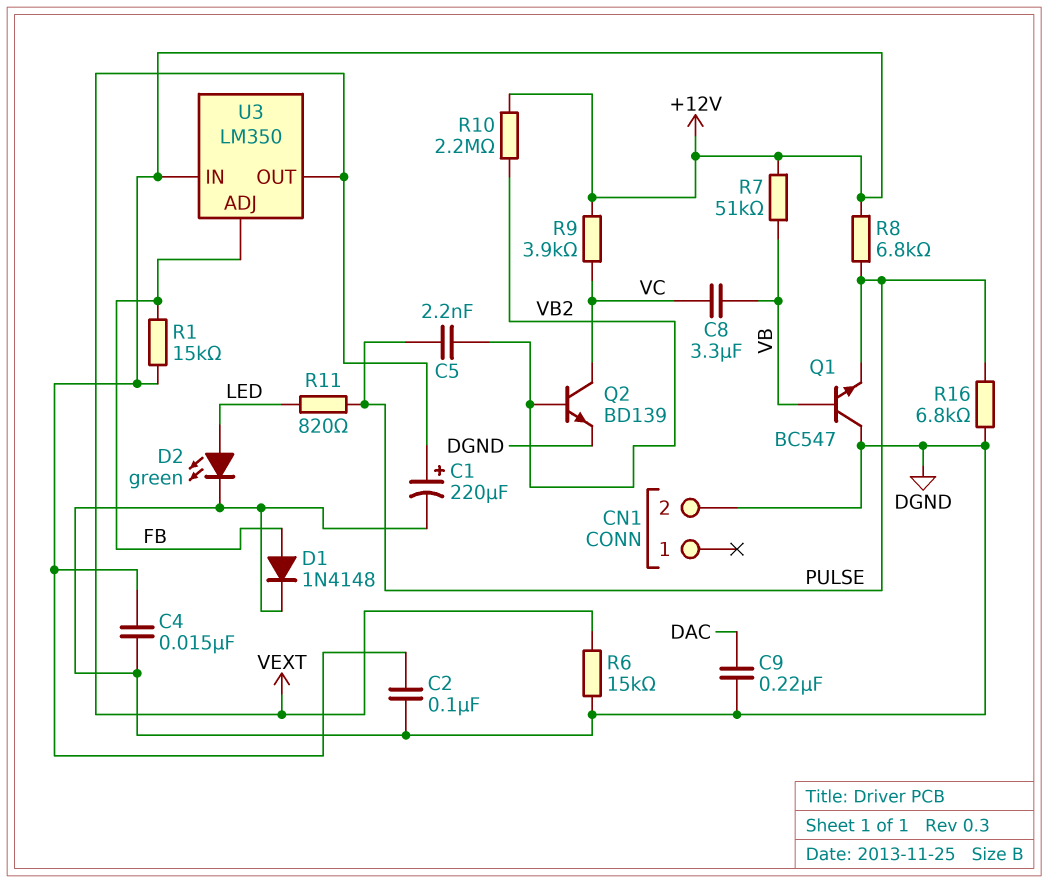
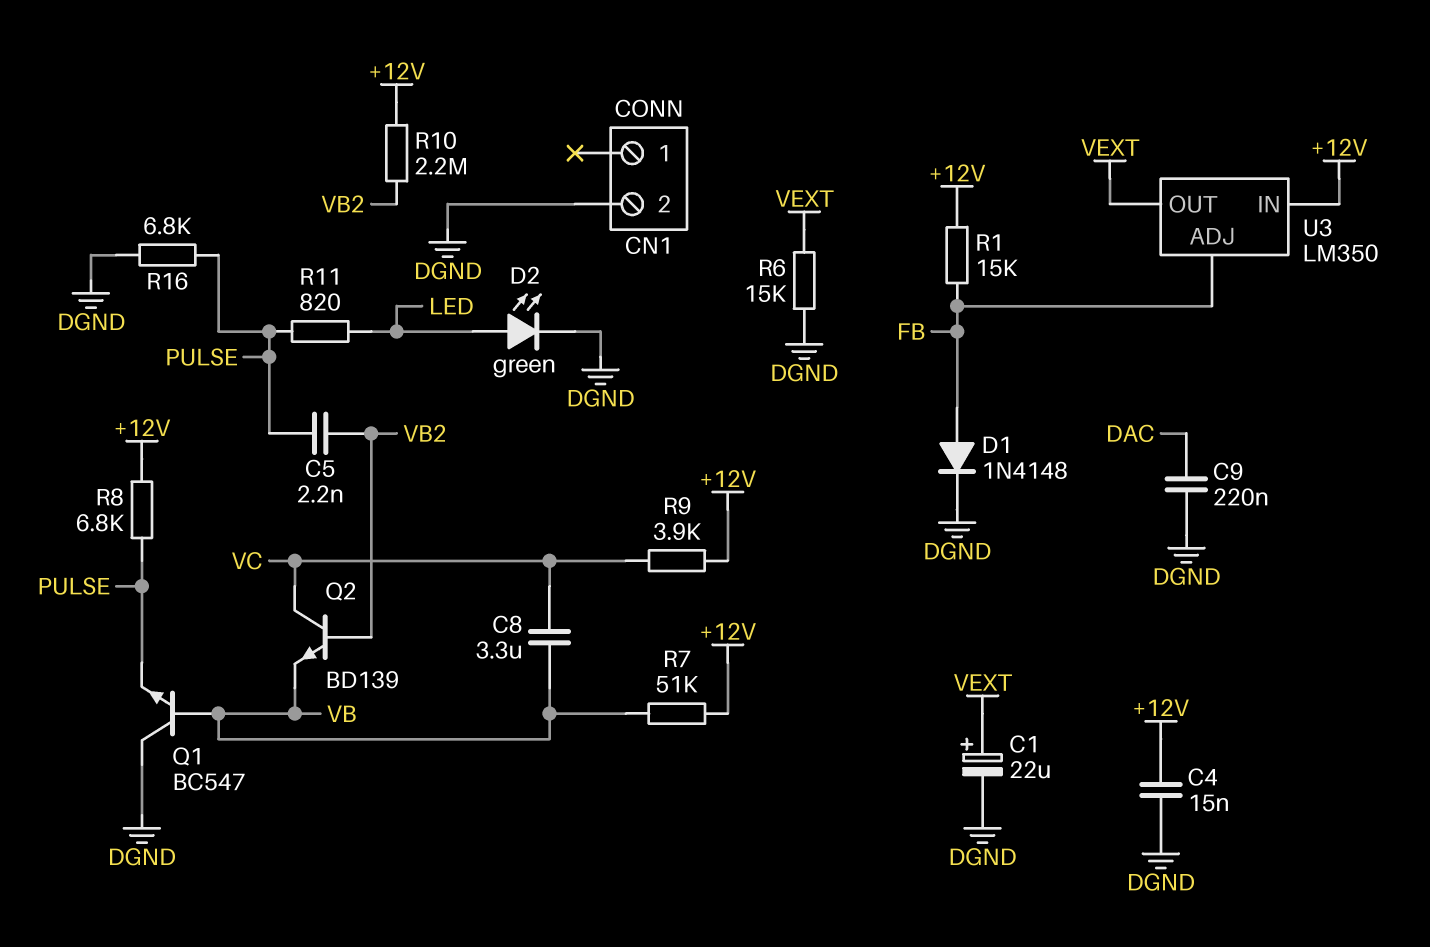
C1: 220uF (plus VEXT, minus DGND) -> 22uF (plus VEXT, minus DGND)
C2: 100nF (+12V, DGND) -> none
Q2: NPN BD139 (B VB2, C VC, E DGND) -> NPN BD139 (B VB2, C VC, E VB)

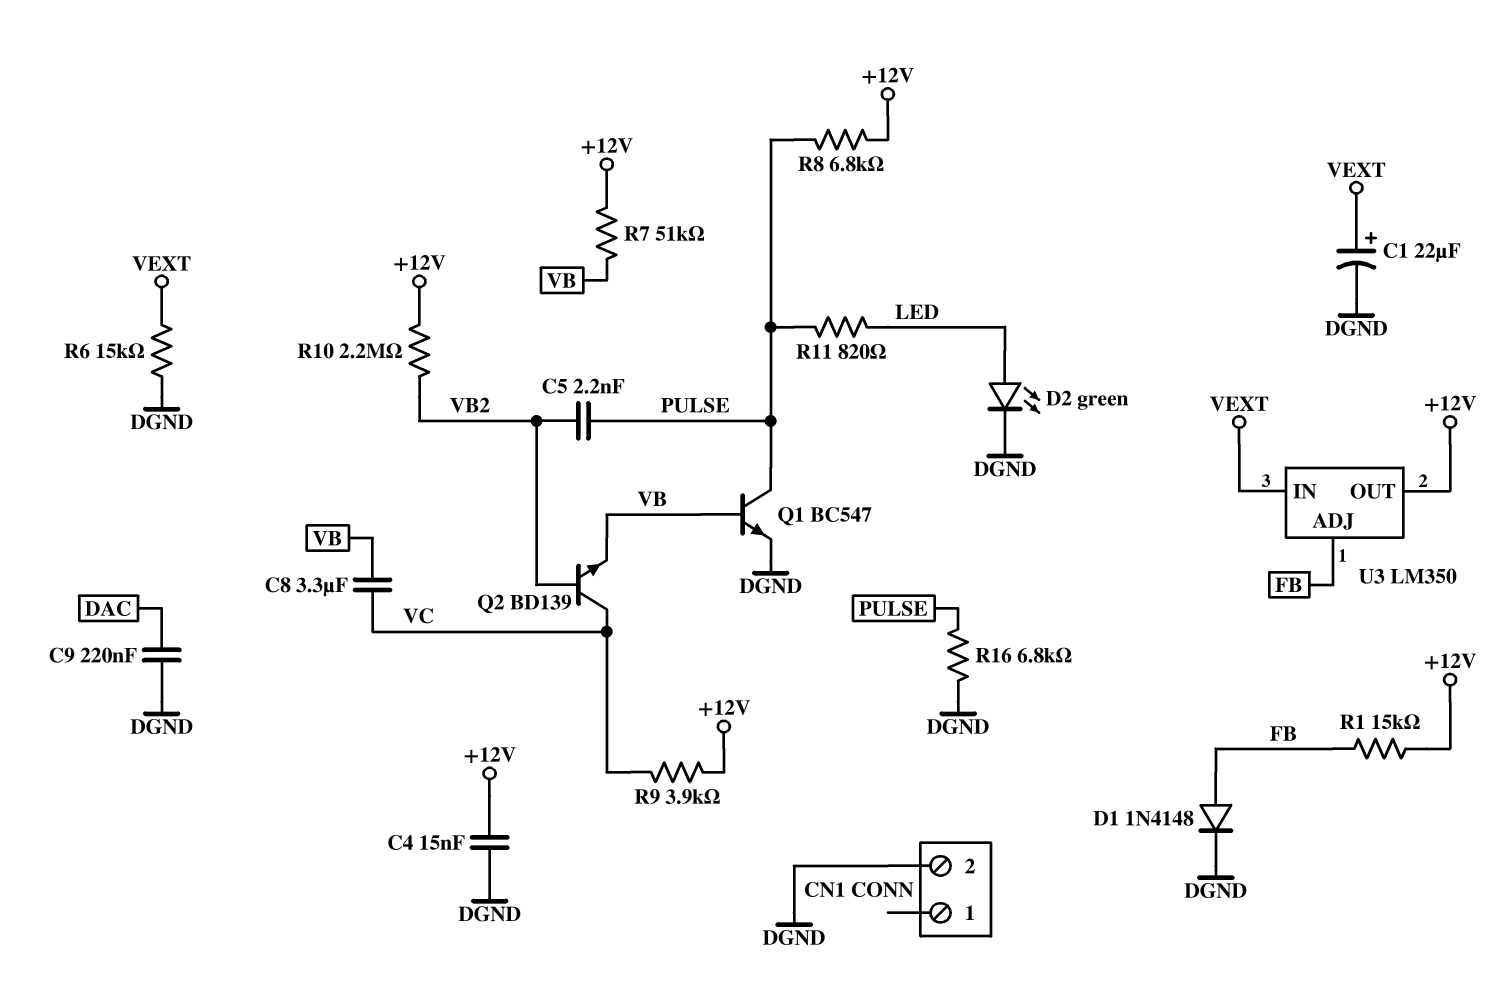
Q1: NPN BC547 (B VB, C DGND, E PULSE) -> NPN BC547 (B VB, C PULSE, E DGND)
U3 pin IN: +12V -> VEXT
U3 pin OUT: VEXT -> +12V

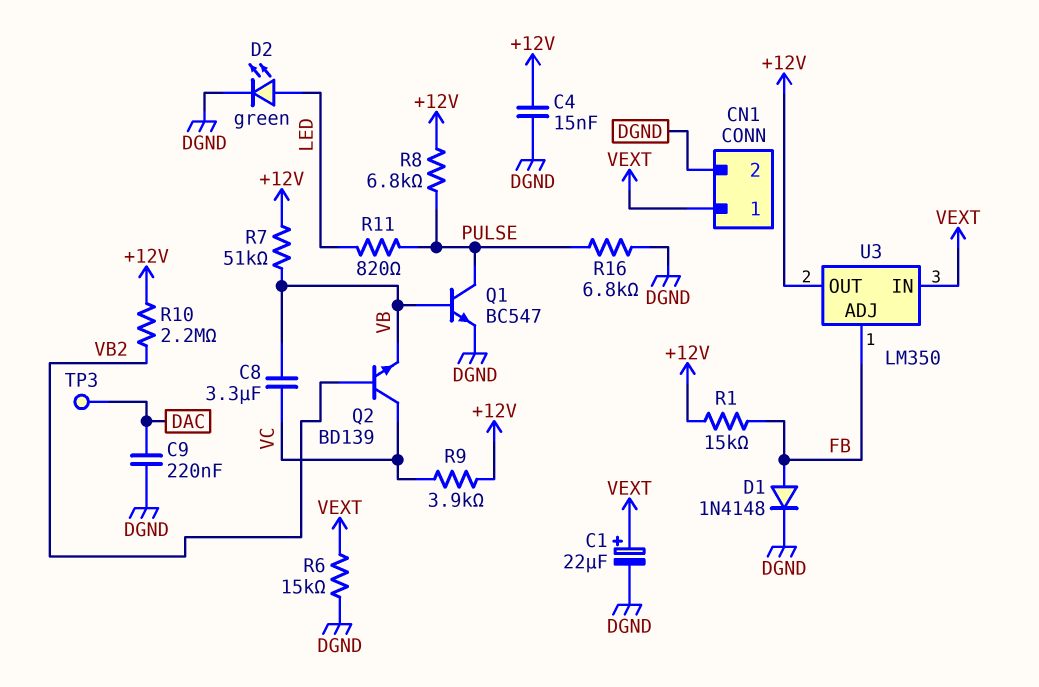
C5: 2.2nF (PULSE, VB2) -> none
CN1 pin 1: none -> VEXT
TP3: none -> test point (DAC)

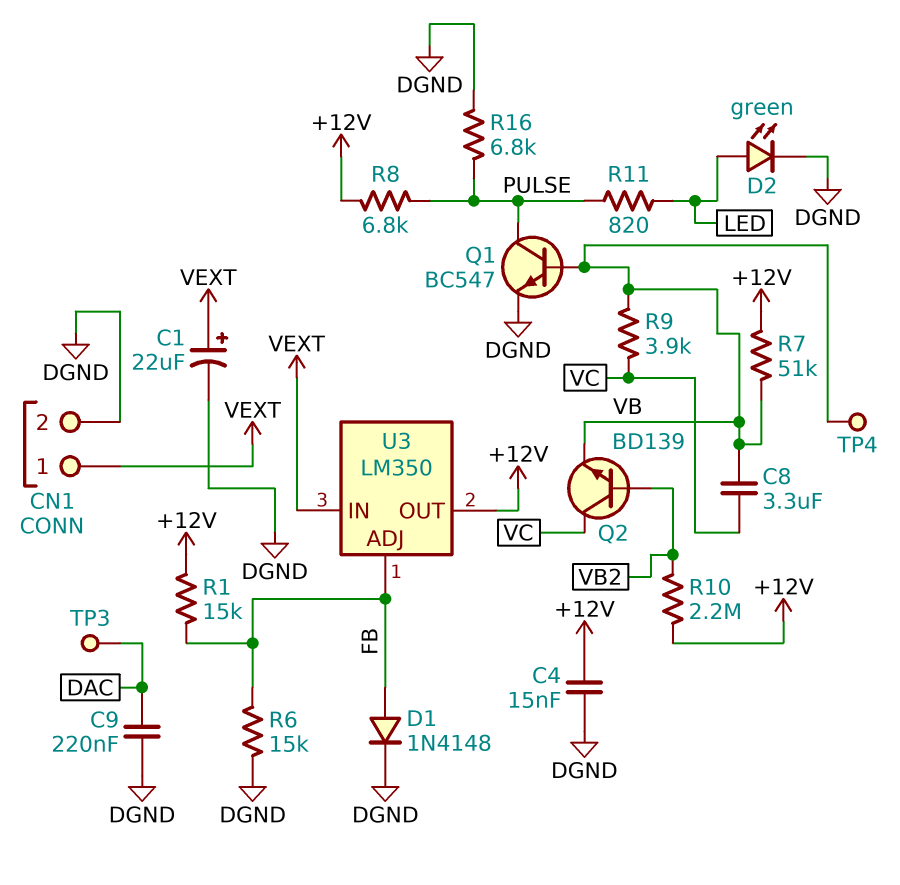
R6: 15k (DGND, VEXT) -> 15k (DGND, FB)
R9: 3.9k (+12V, VC) -> 3.9k (VB, VC)
TP4: none -> test point (VB)

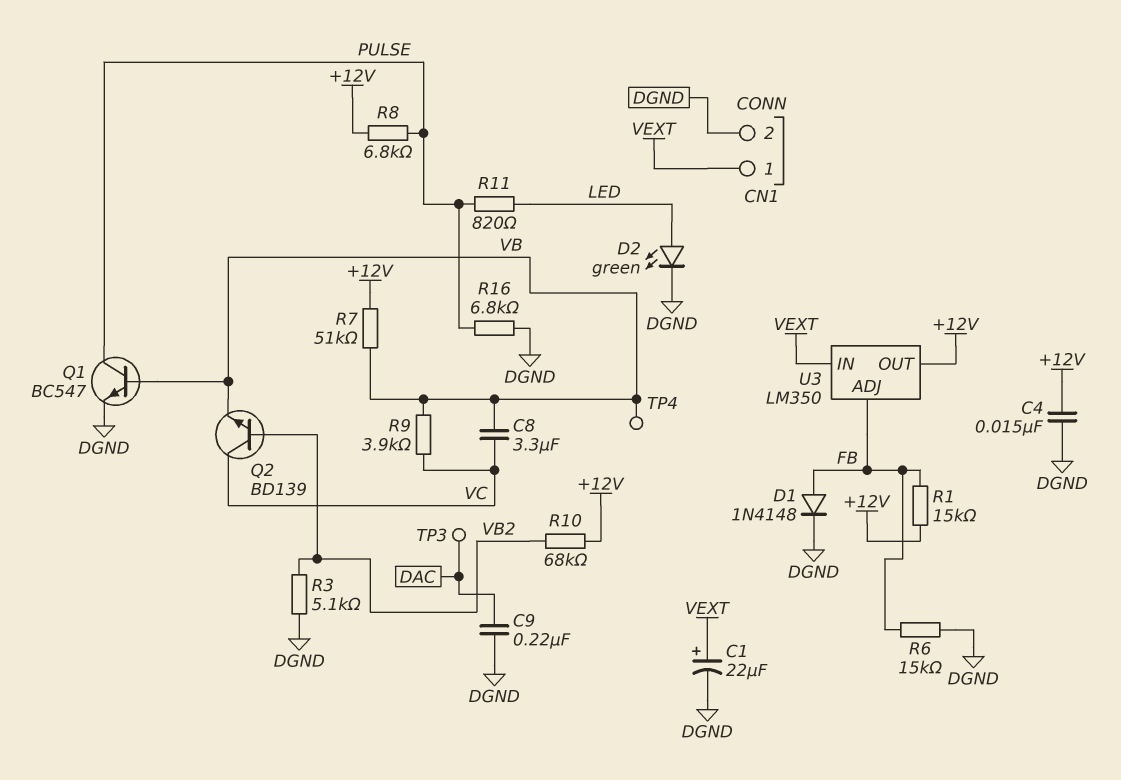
R3: none -> 5.1k (DGND, VB2)
R10: 2.2M (+12V, VB2) -> 68k (+12V, VB2)

